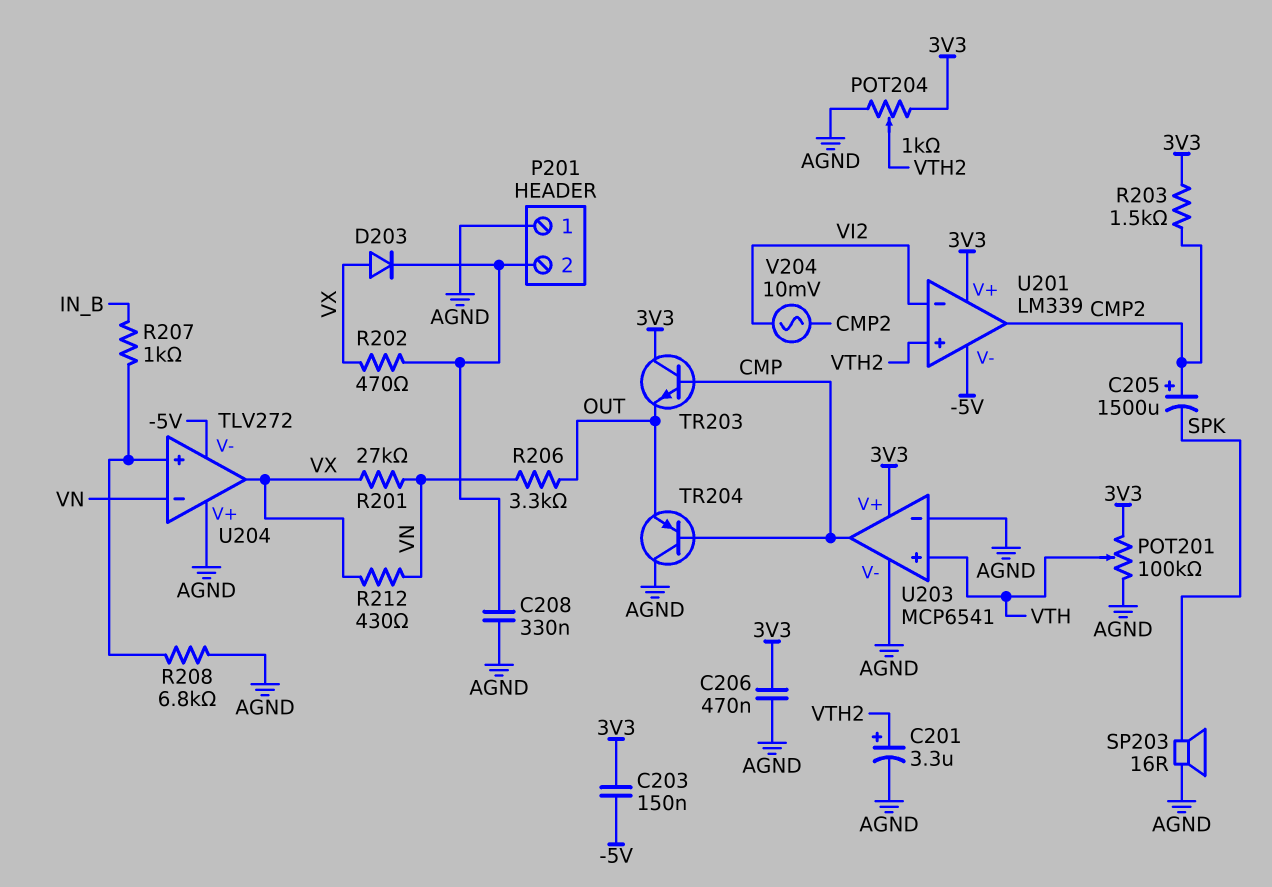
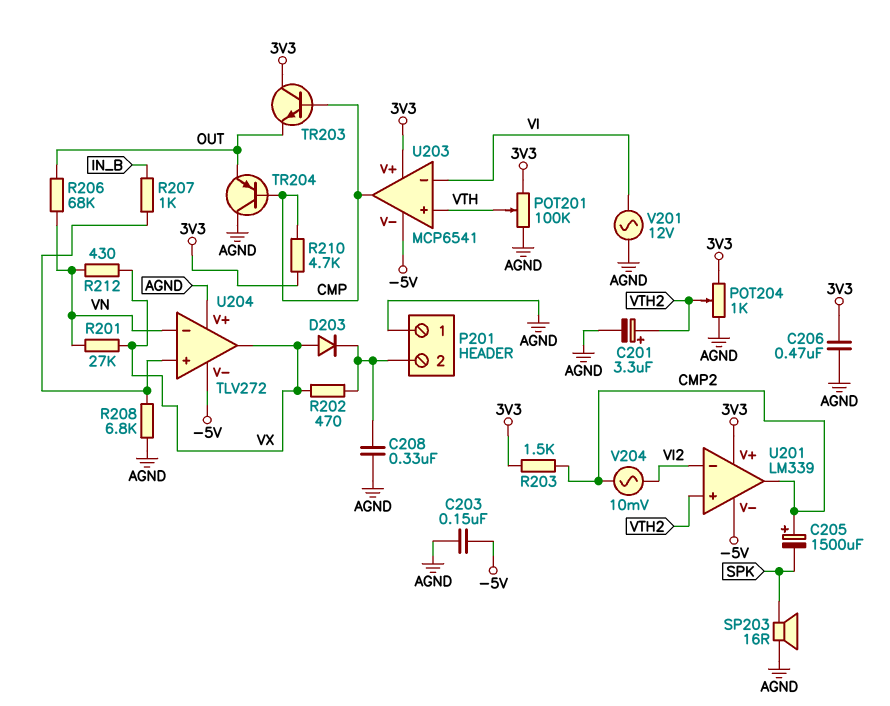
C203: 150nF (-5V, 3V3) -> 150nF (-5V, AGND)
R206: 3.3k (OUT, VN) -> 68k (OUT, VN)
R210: none -> 4.7k (3V3, CMP)
U203 pin V-: AGND -> -5V
U203 pin in-: AGND -> VI
V201: none -> AC 12V (AGND, VI)

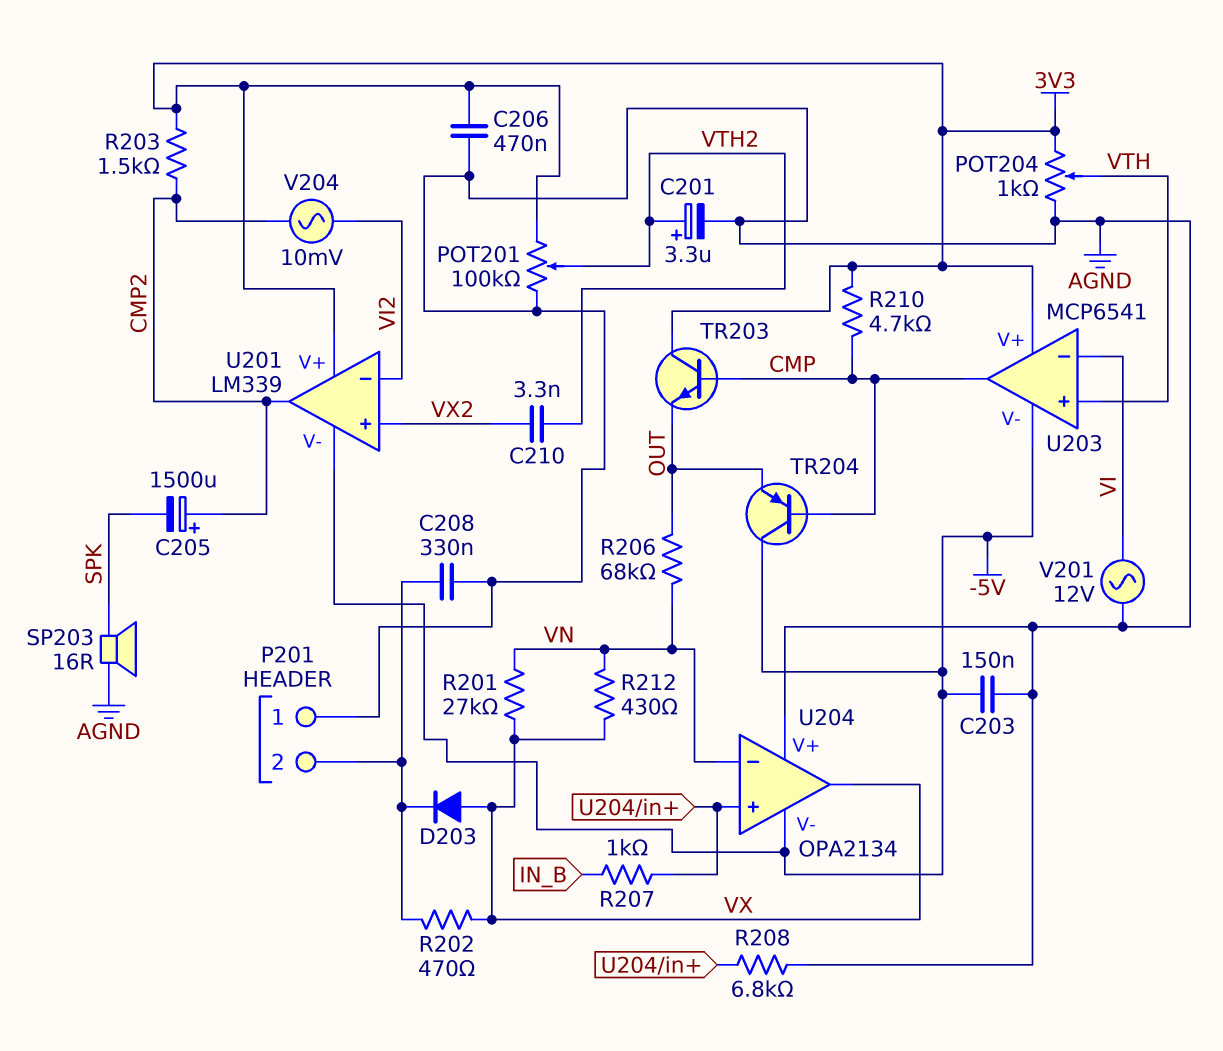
C210: none -> 3.3nF (VTH2, VX2)
POT201: 100k (3V3, AGND, wiper VTH) -> 100k (3V3, AGND, wiper VTH2)
POT204: 1k (3V3, AGND, wiper VTH2) -> 1k (3V3, AGND, wiper VTH)
TR204: PNP (B CMP, C AGND, E OUT) -> PNP (B CMP, C -5V, E OUT)
U201 pin in+: VTH2 -> VX2
U204: TLV272 -> OPA2134

